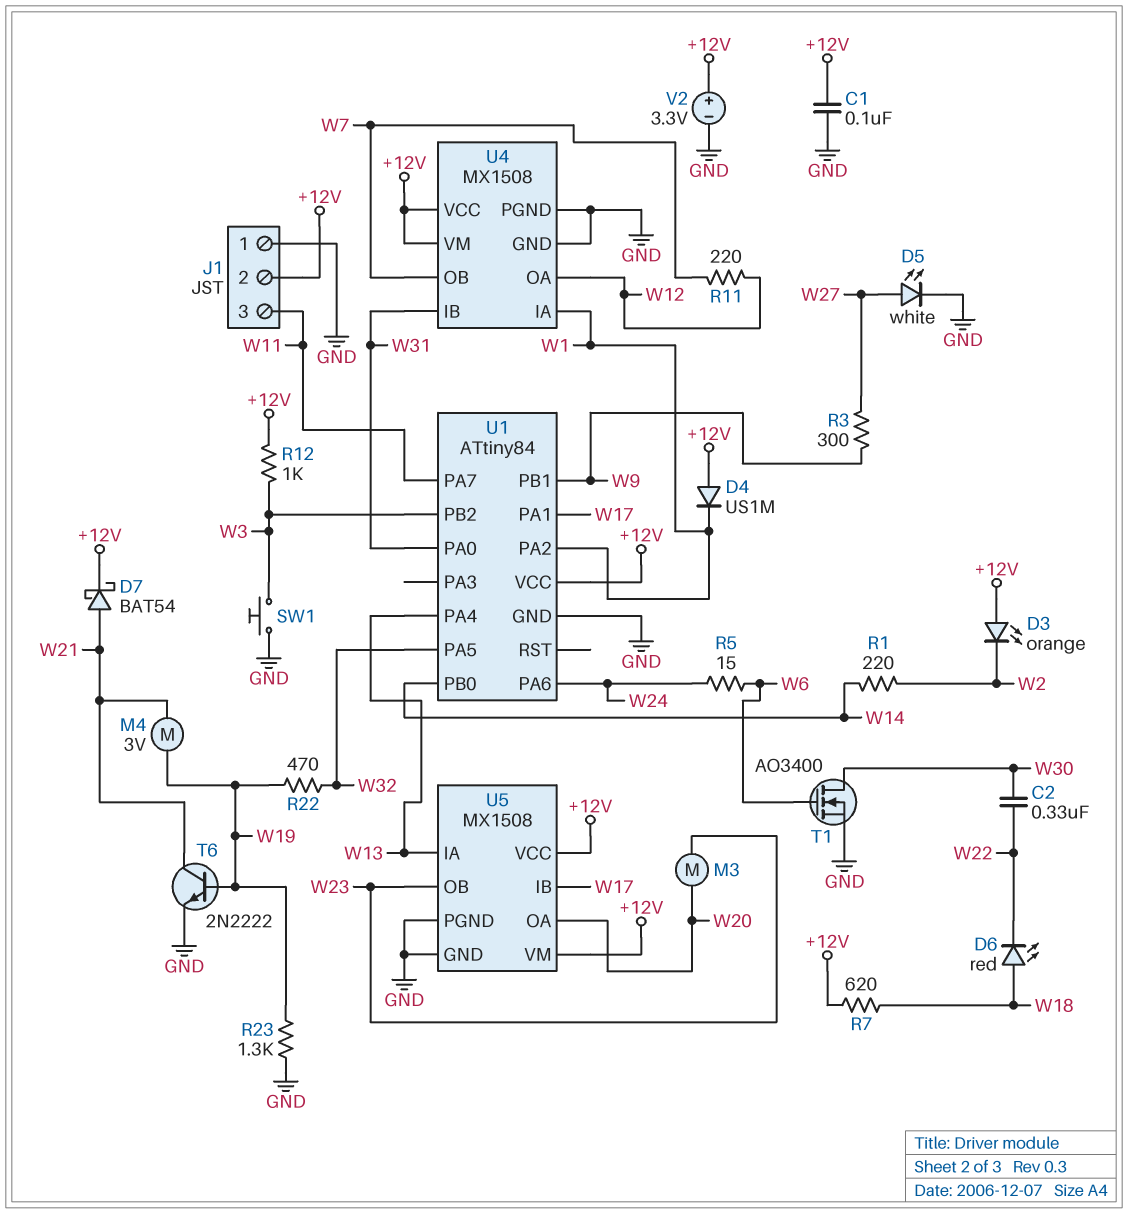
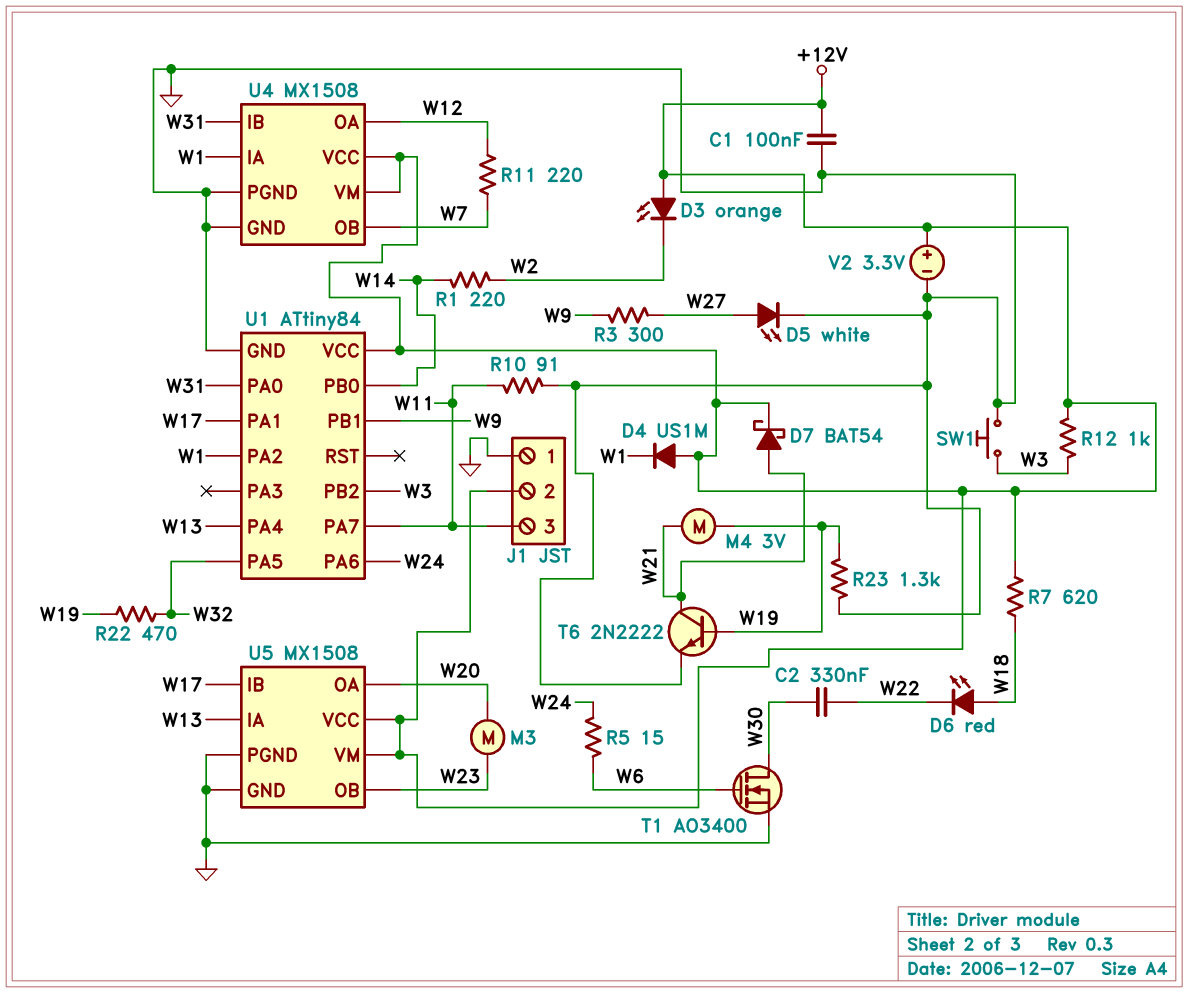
R10: none -> 91 (GND, W11)

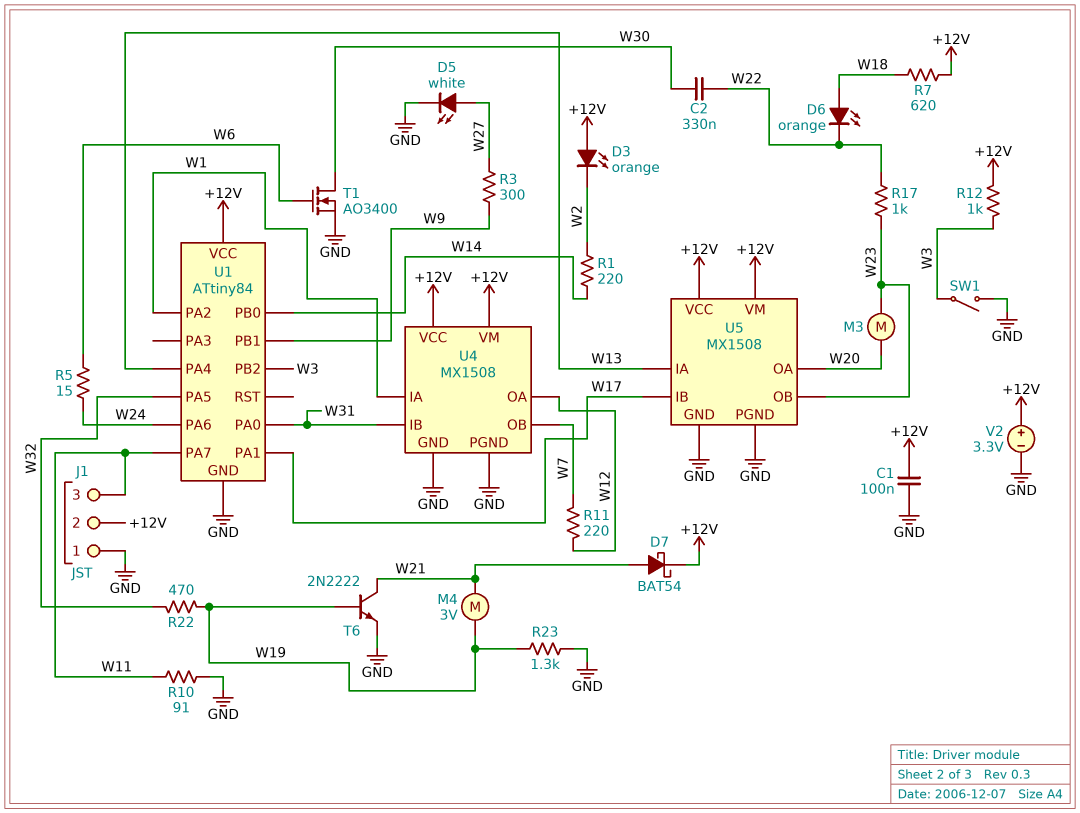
D4: diode US1M (A +12V, K W1) -> none
D6: LED red (A W18, K W22) -> LED orange (A W18, K W22)
R17: none -> 1k (W22, W23)
SW1: button (GND, W3) -> switch (GND, W3)

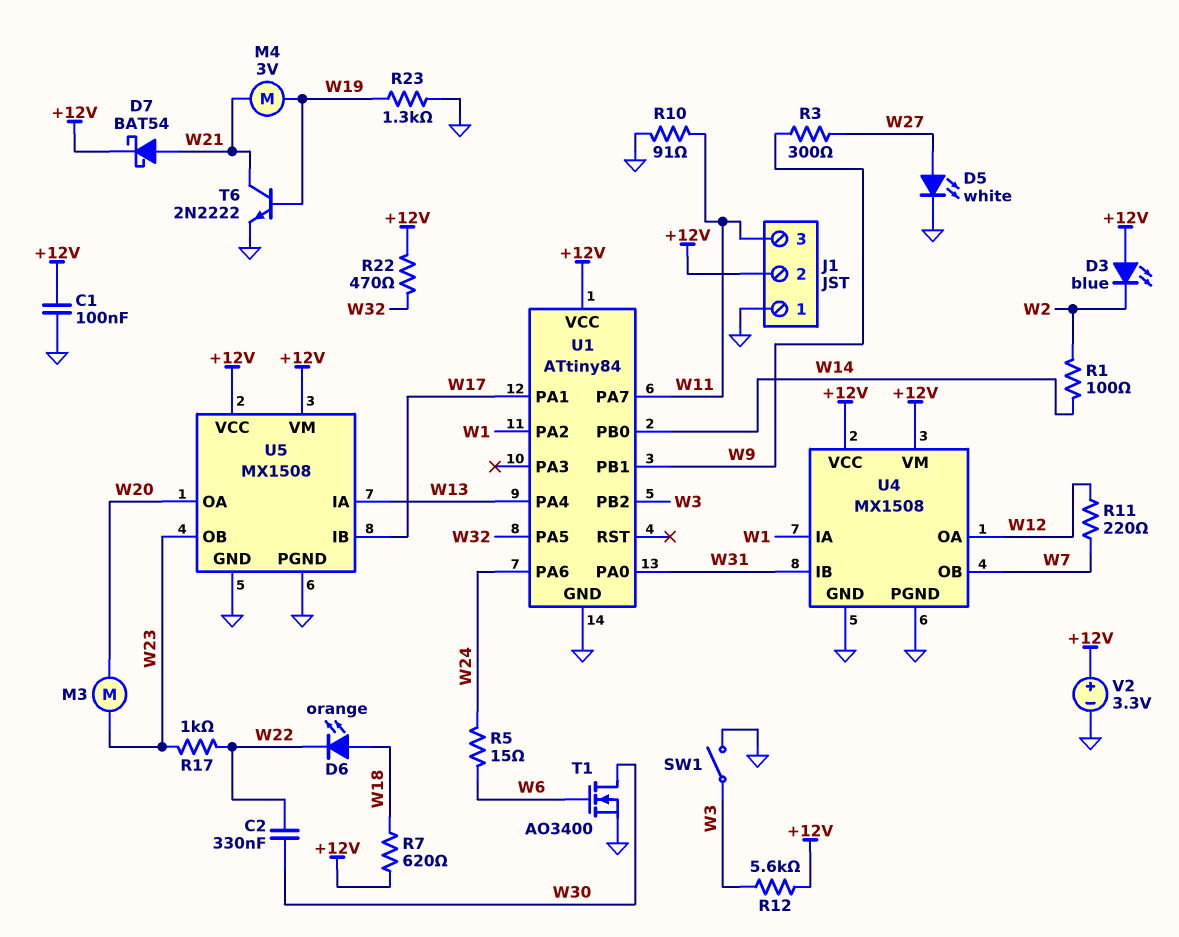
D3: LED orange (A +12V, K W2) -> LED blue (A +12V, K W2)
R1: 220 (W2, W14) -> 100 (W2, W14)
R12: 1k (+12V, W3) -> 5.6k (+12V, W3)
R22: 470 (W19, W32) -> 470 (+12V, W32)

